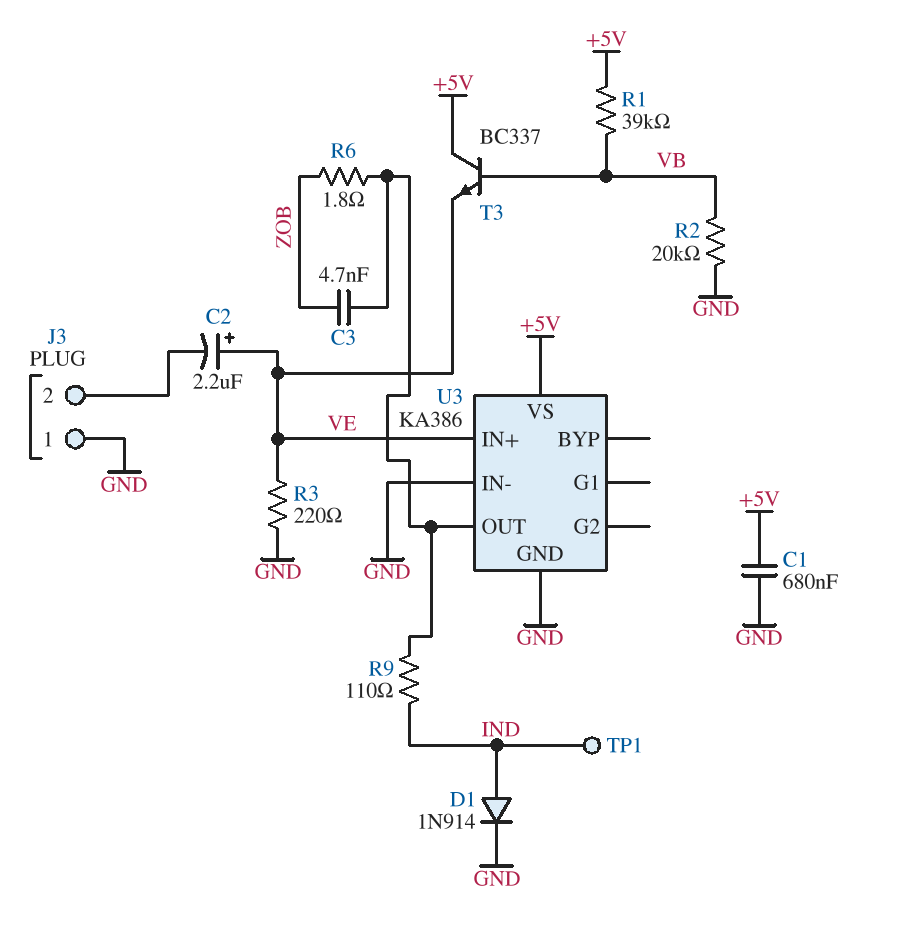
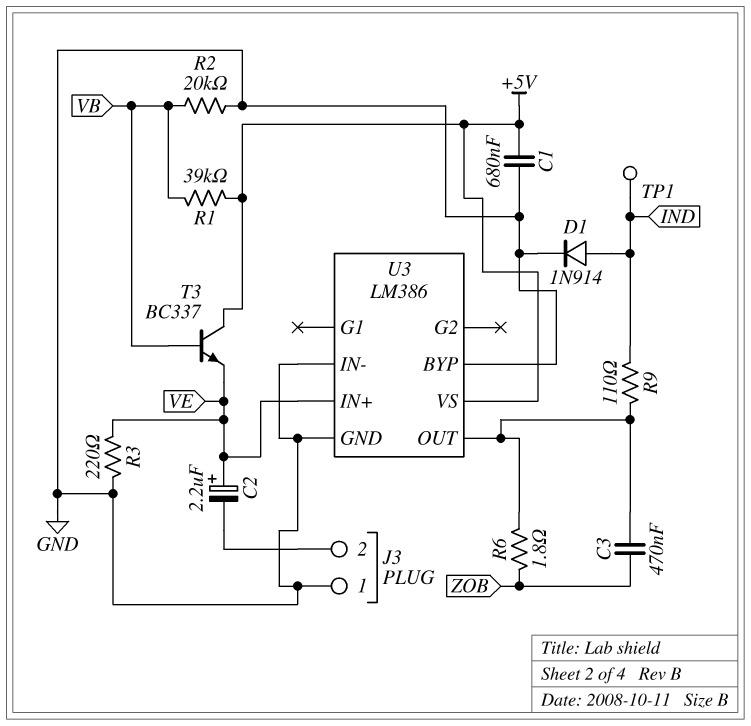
C3: 4.7nF (U3/OUT, ZOB) -> 470nF (U3/OUT, ZOB)
U3: KA386 -> LM386
U3 pin BYP: none -> GND

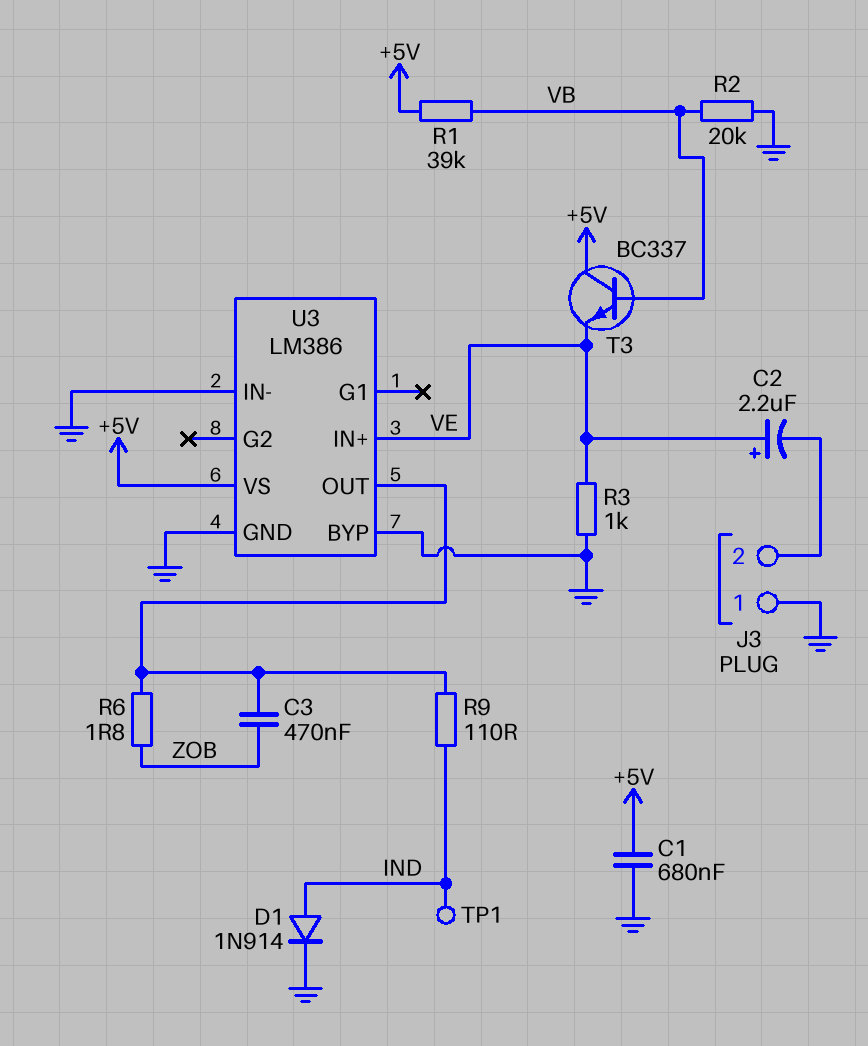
R3: 220 (GND, VE) -> 1k (GND, VE)

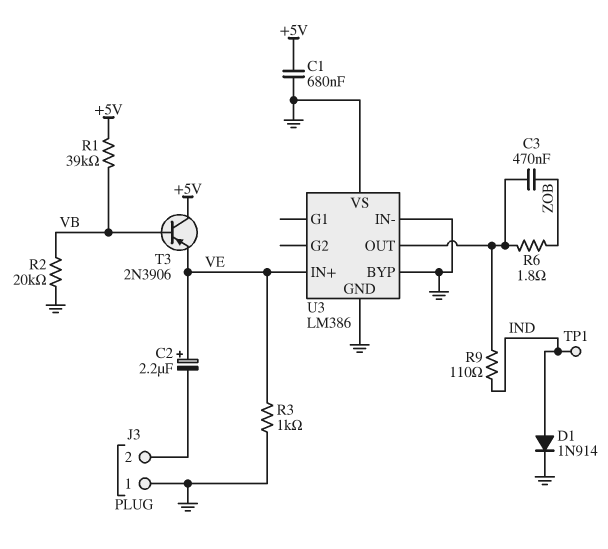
T3: NPN BC337 (B VB, C +5V, E VE) -> PNP 2N3906 (B VB, C +5V, E VE)
U3 pin VS: +5V -> GND

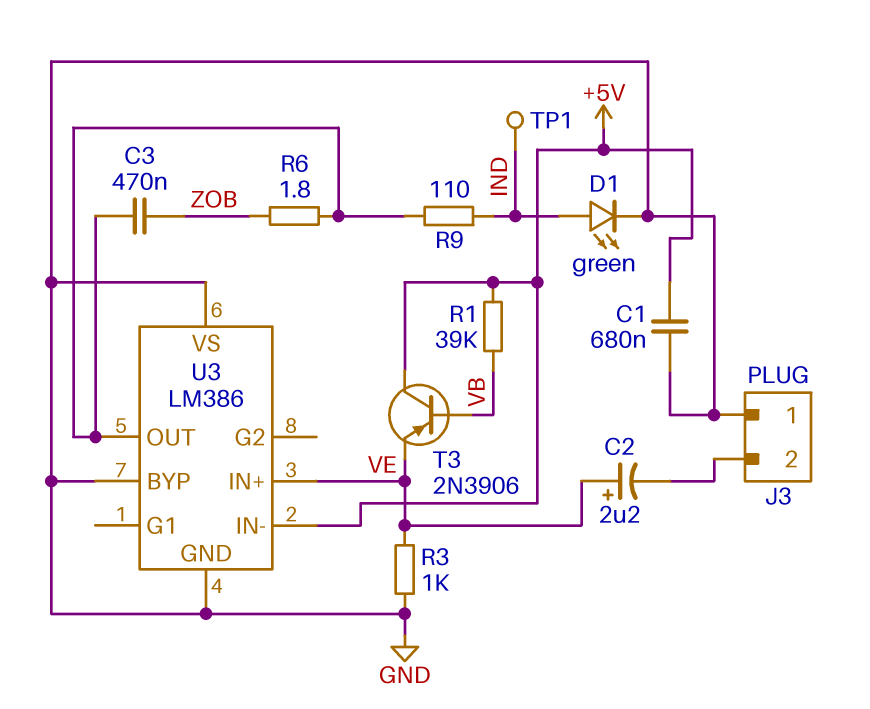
D1: diode 1N914 (A IND, K GND) -> LED green (A IND, K GND)
R2: 20k (GND, VB) -> none
U3 pin IN-: GND -> +5V

